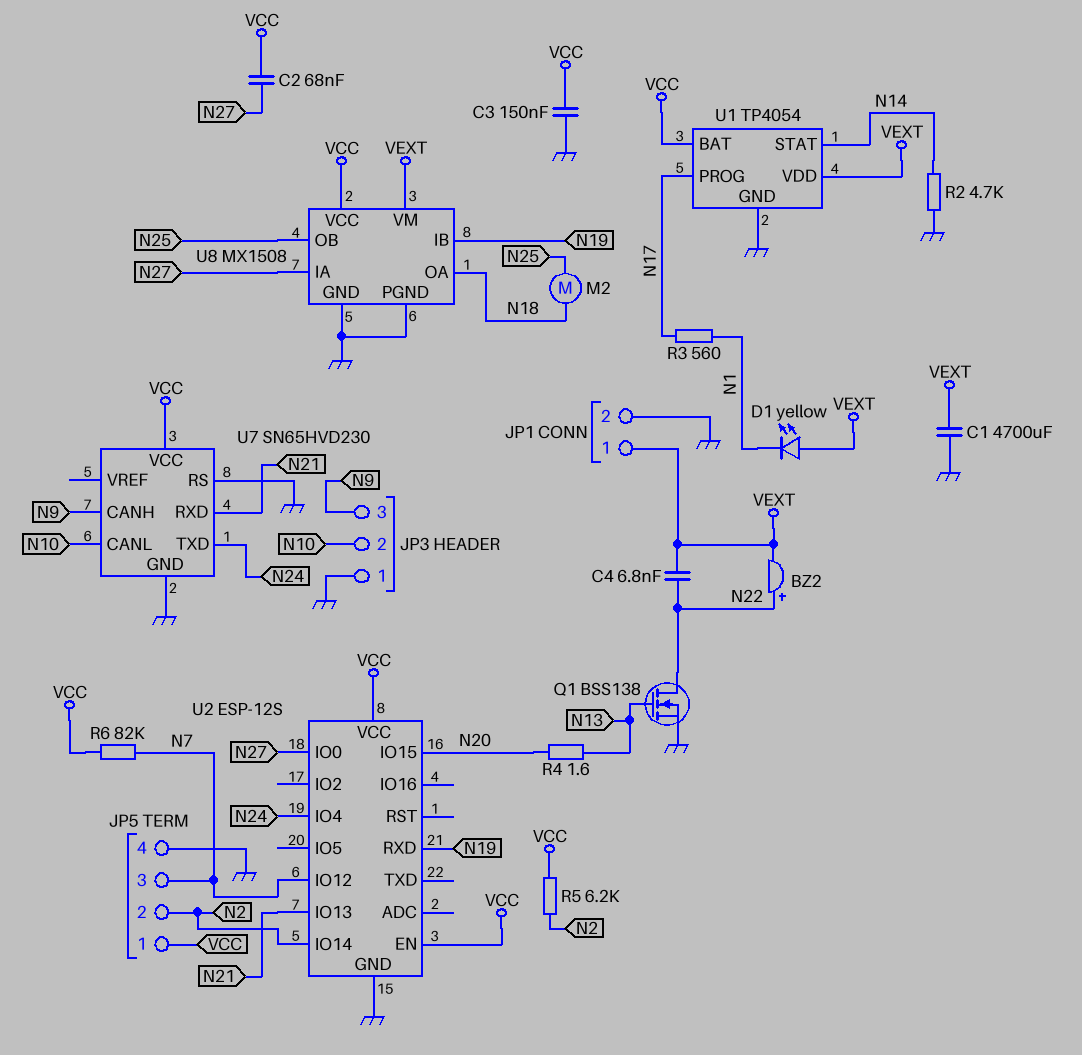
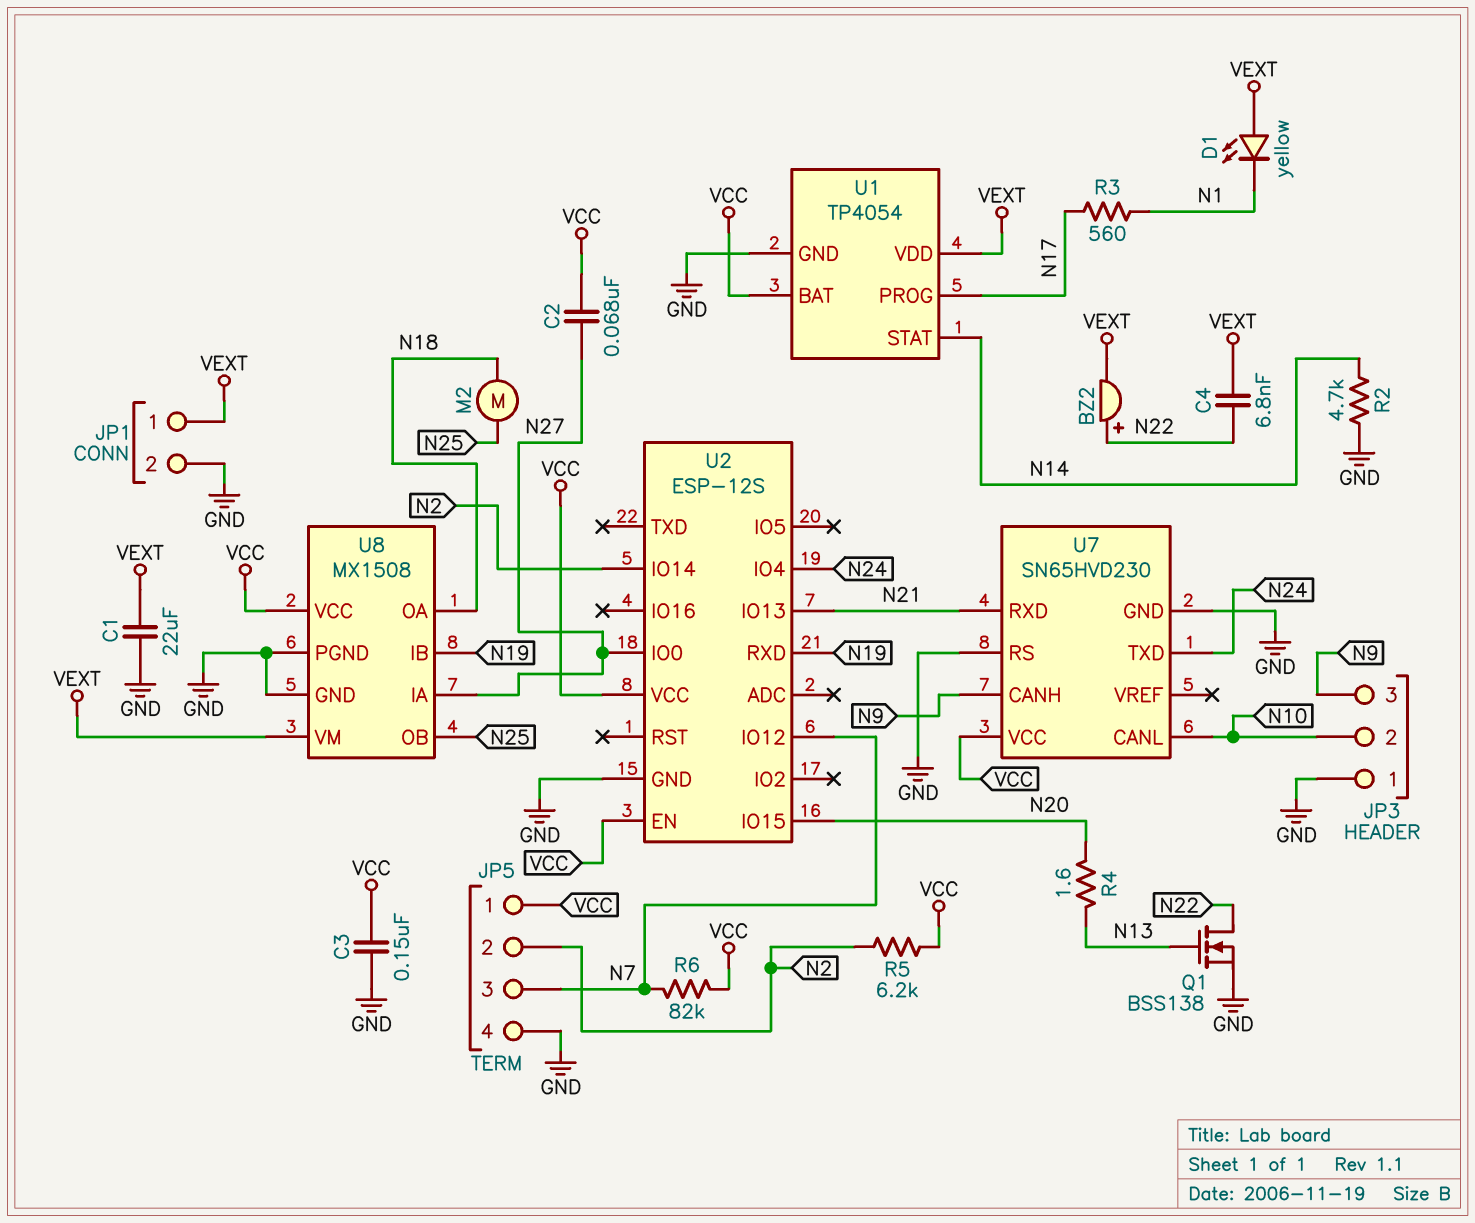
C1: 4700uF (GND, VEXT) -> 22uF (GND, VEXT)

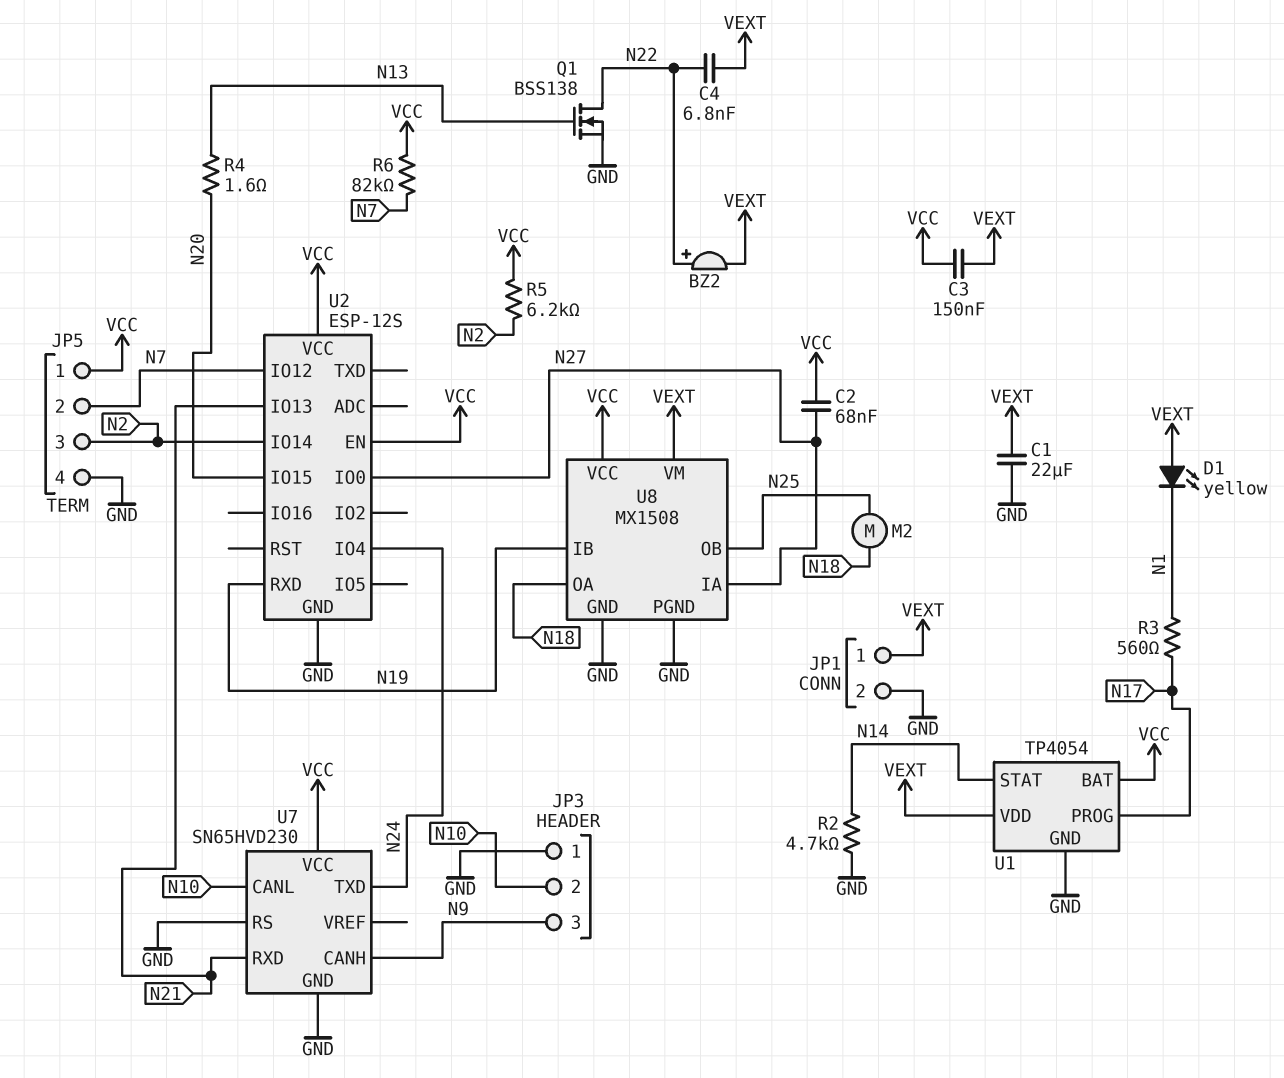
C3: 150nF (GND, VCC) -> 150nF (VCC, VEXT)
JP5 pin 2: N2 -> N7
JP5 pin 3: N7 -> N2

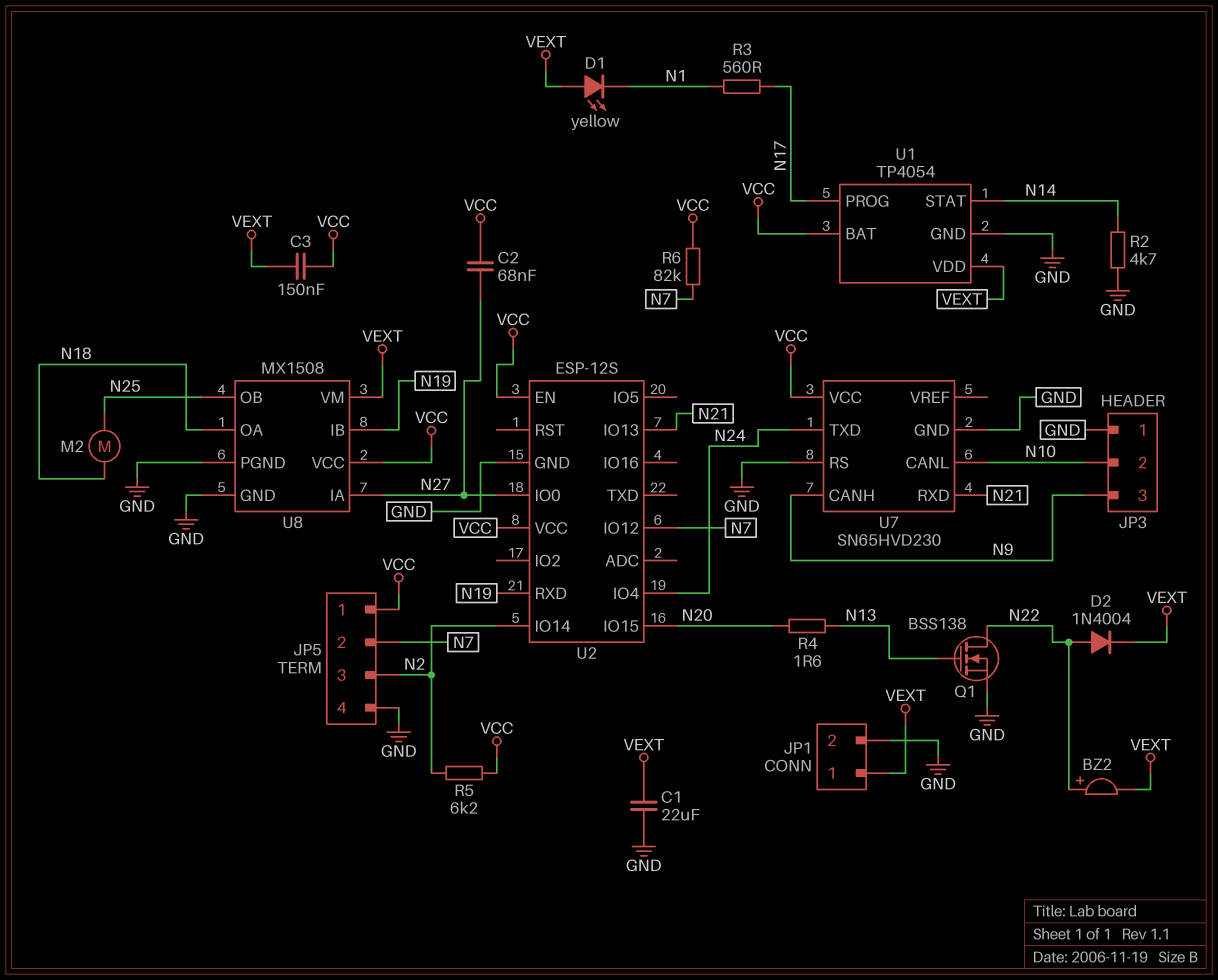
C4: 6.8nF (N22, VEXT) -> none
D2: none -> diode 1N4004 (A N22, K VEXT)

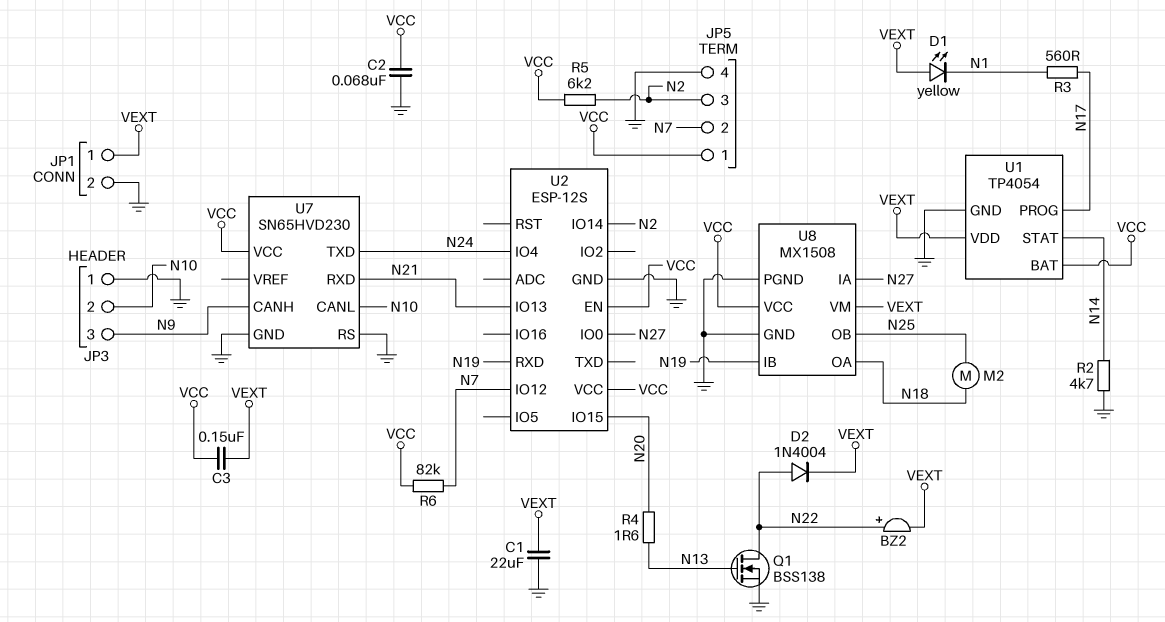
C2: 68nF (N27, VCC) -> 68nF (GND, VCC)

